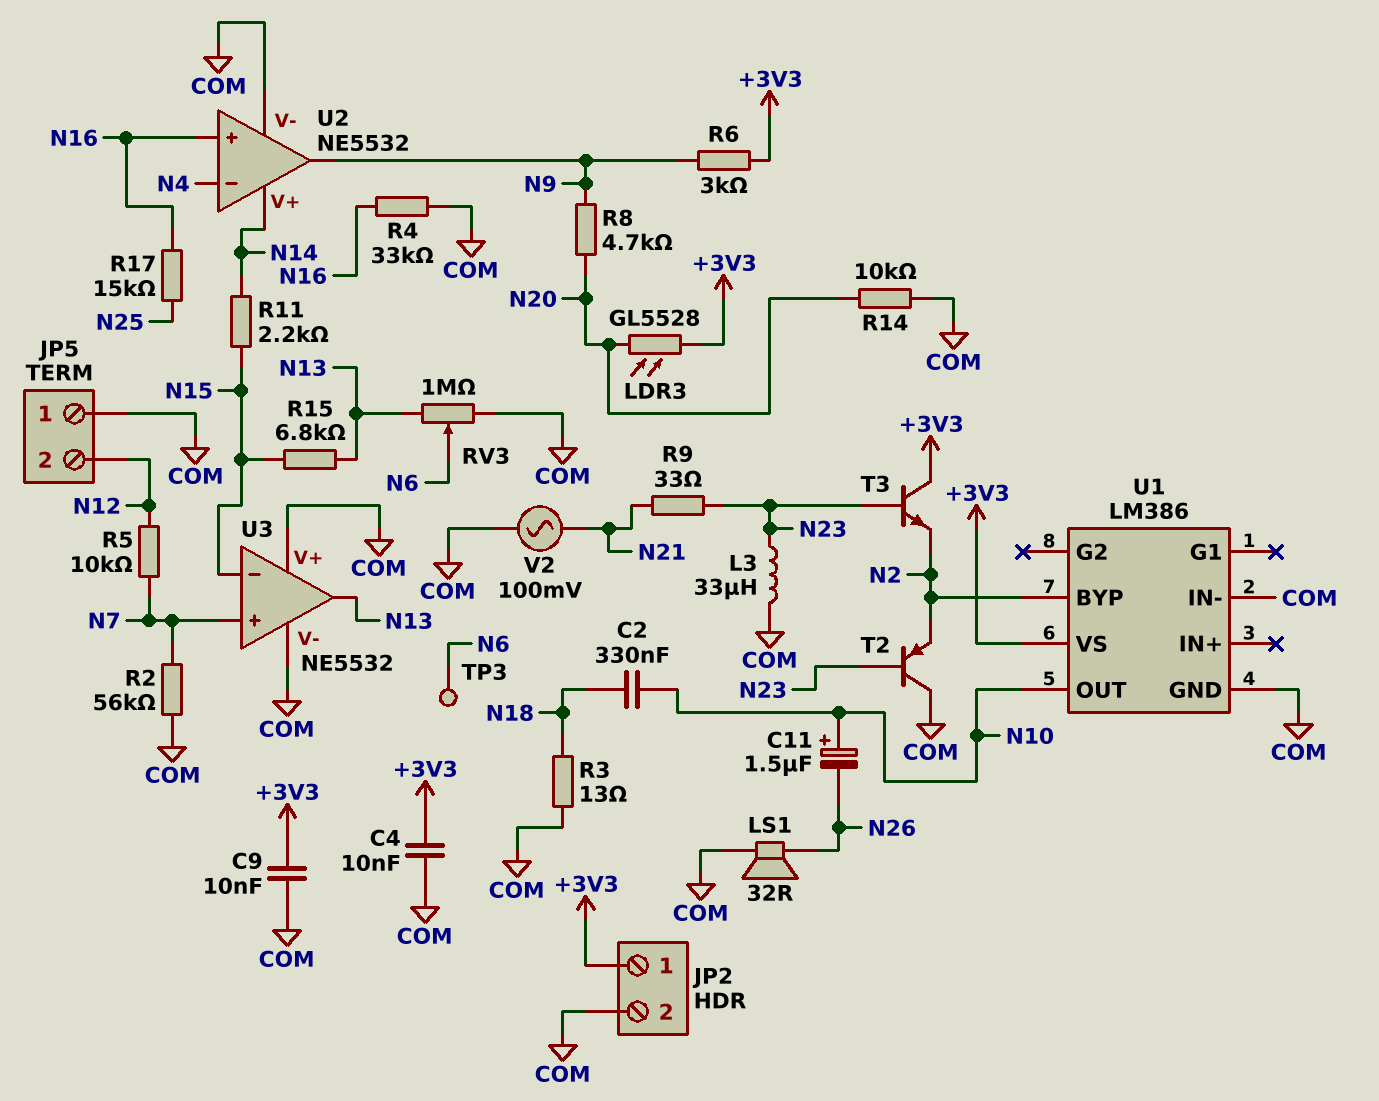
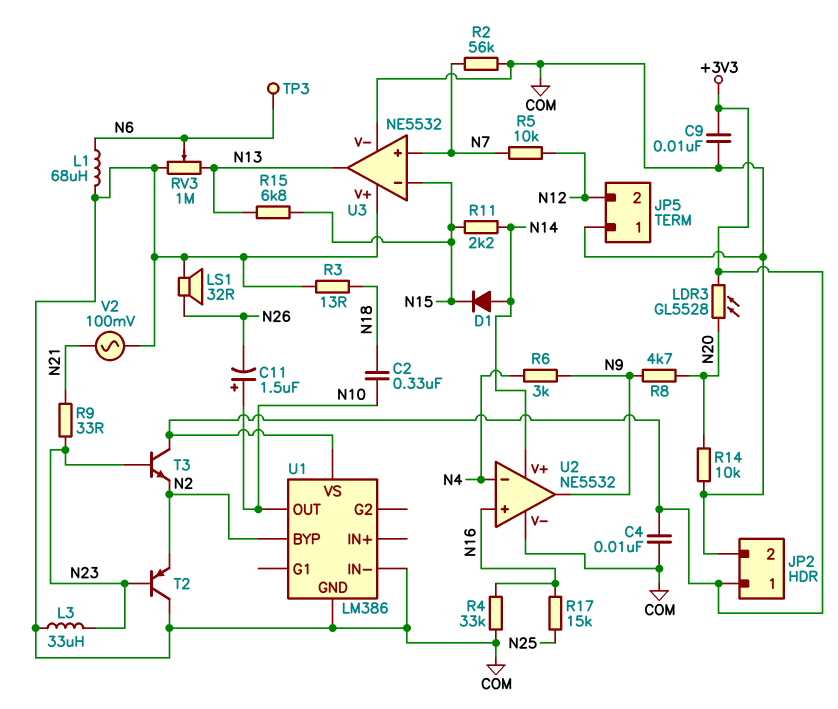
D1: none -> diode (A N14, K N15)
L1: none -> 68uH (COM, N6)
R6: 3k (+3V3, N9) -> 3k (N4, N9)

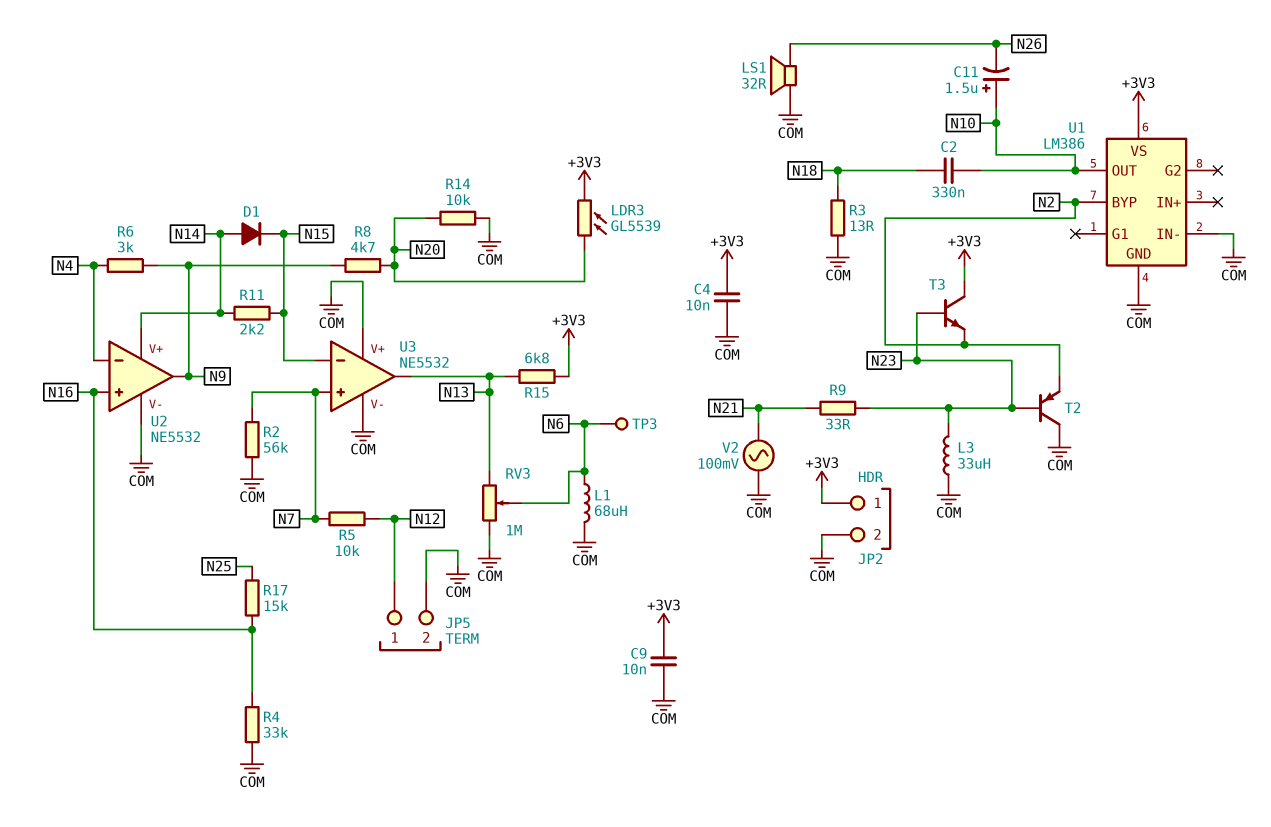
JP5 pin 1: COM -> N12
JP5 pin 2: N12 -> COM
LDR3: GL5528 (+3V3, N20) -> GL5539 (+3V3, N20)
R15: 6.8k (N13, N15) -> 6.8k (+3V3, N13)

